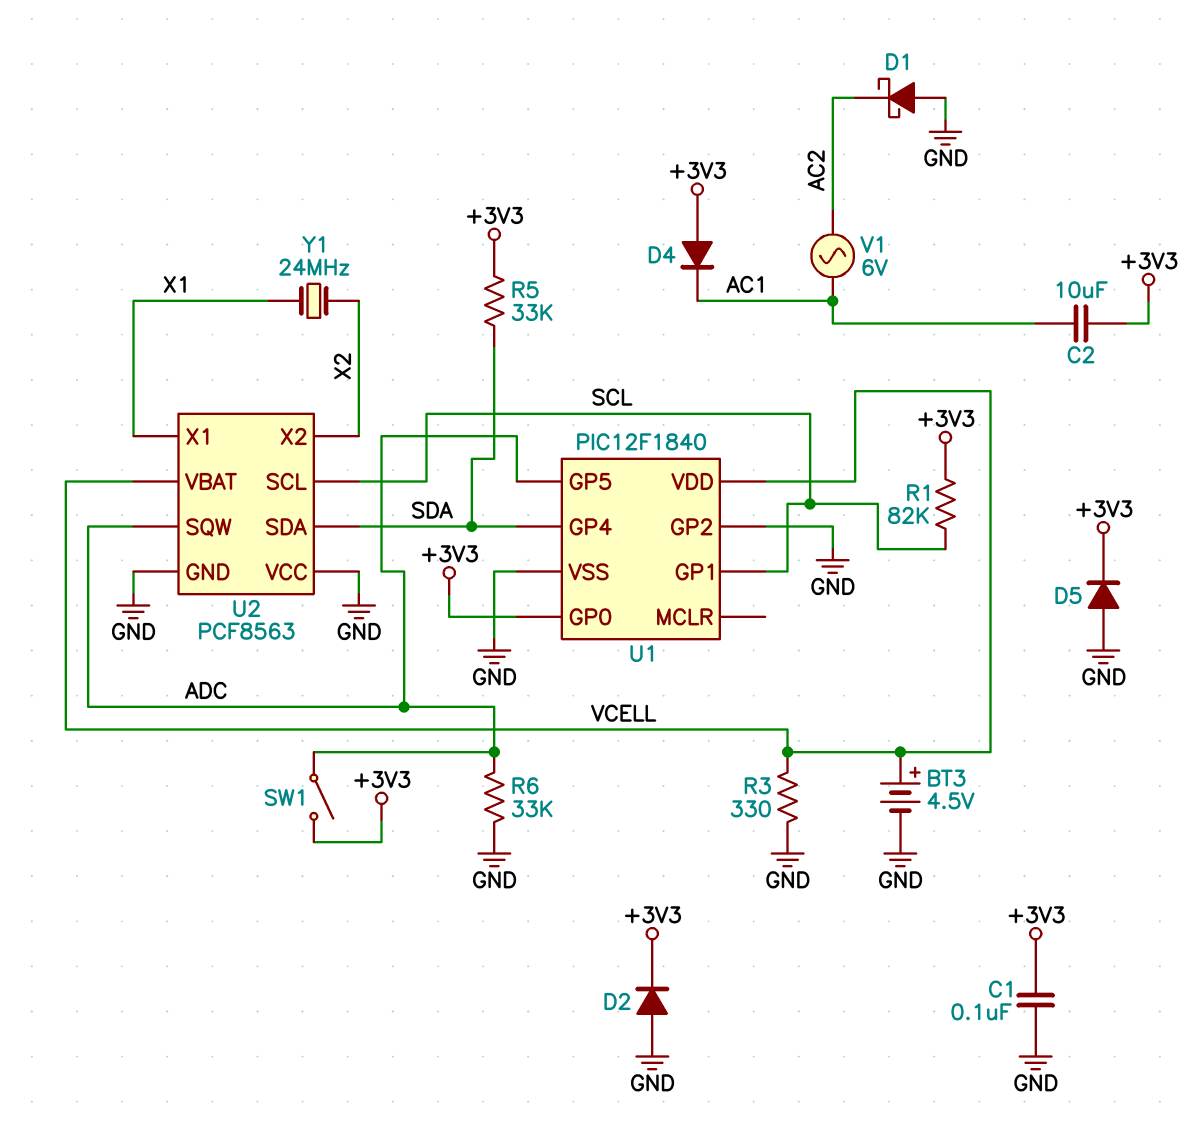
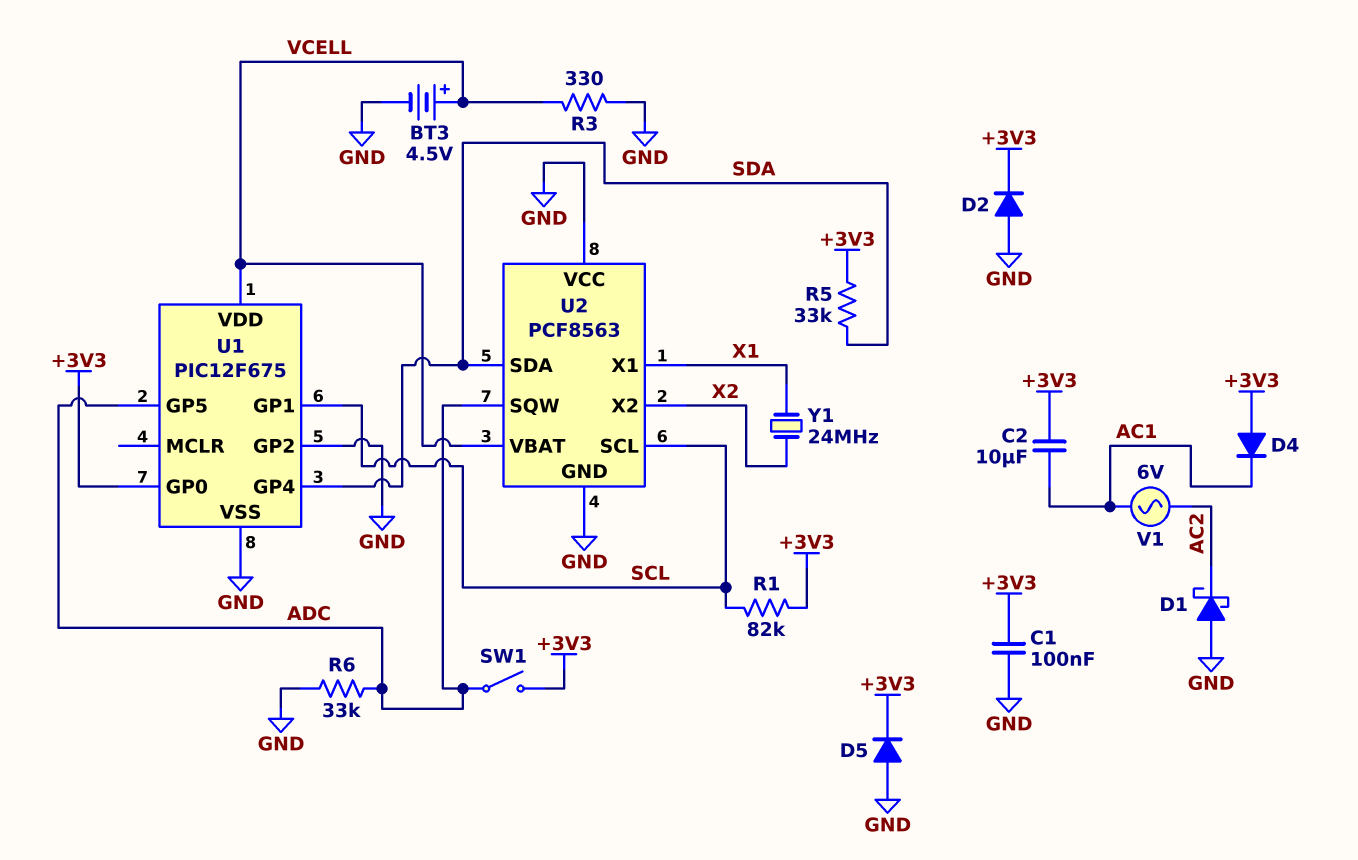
U1: PIC12F1840 -> PIC12F675

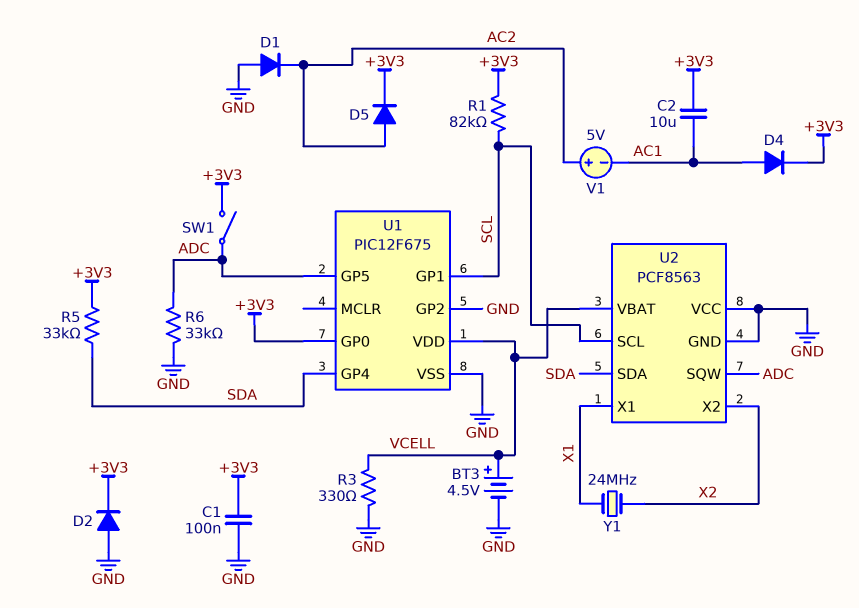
D1: schottky (A GND, K AC2) -> diode (A GND, K AC2)
D4: diode (A +3V3, K AC1) -> diode (A AC1, K +3V3)
D5: diode (A GND, K +3V3) -> diode (A AC2, K +3V3)
V1: AC 6V (AC1, AC2) -> 5V (plus AC2, minus AC1)

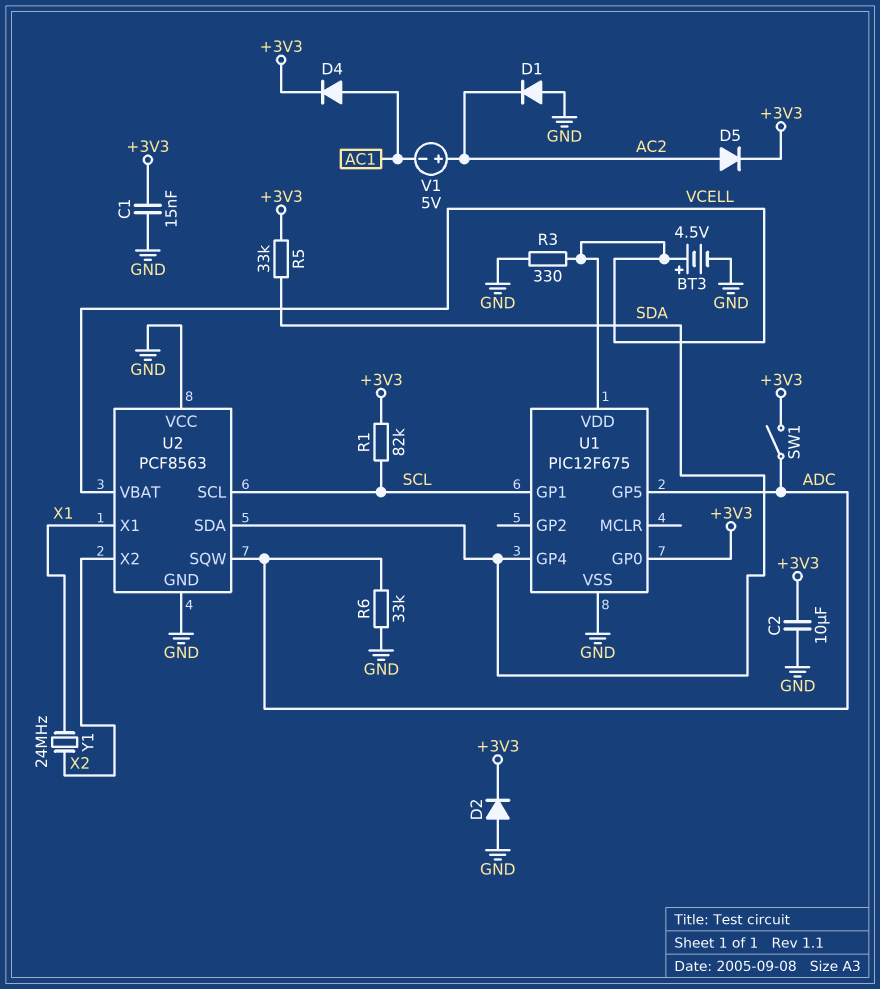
C1: 100nF (+3V3, GND) -> 15nF (+3V3, GND)
C2: 10uF (+3V3, AC1) -> 10uF (+3V3, GND)
U1 pin GP2: GND -> none

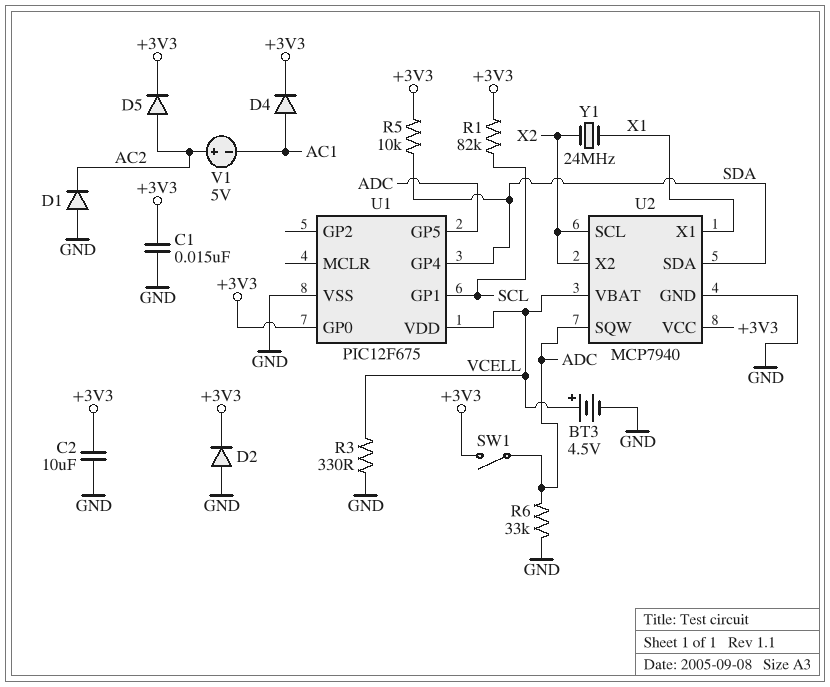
R5: 33k (+3V3, SDA) -> 10k (+3V3, SDA)
U2: PCF8563 -> MCP7940
U2 pin SCL: SCL -> X2
U2 pin VCC: GND -> +3V3

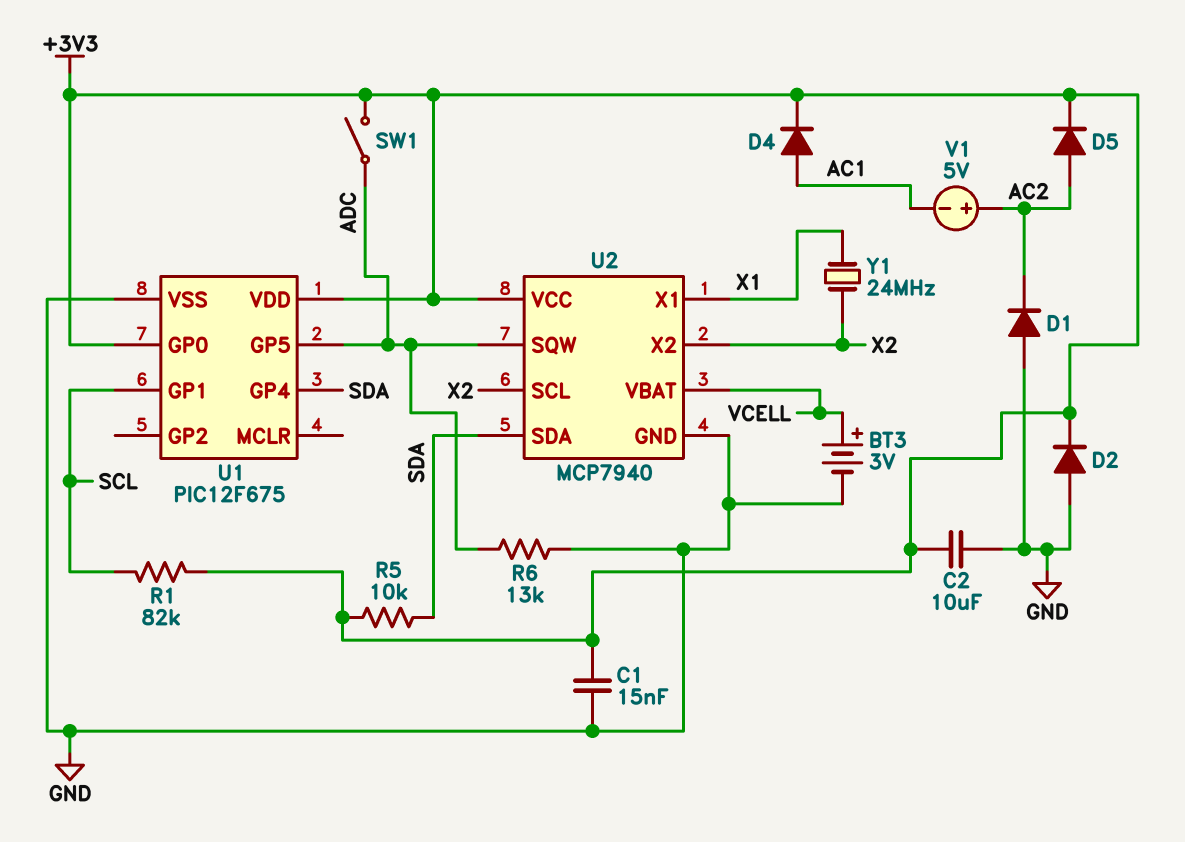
BT3: 4.5V (plus VCELL, minus GND) -> 3V (plus VCELL, minus GND)
R3: 330 (GND, VCELL) -> none
R6: 33k (ADC, GND) -> 13k (ADC, GND)
U1 pin VDD: VCELL -> +3V3

